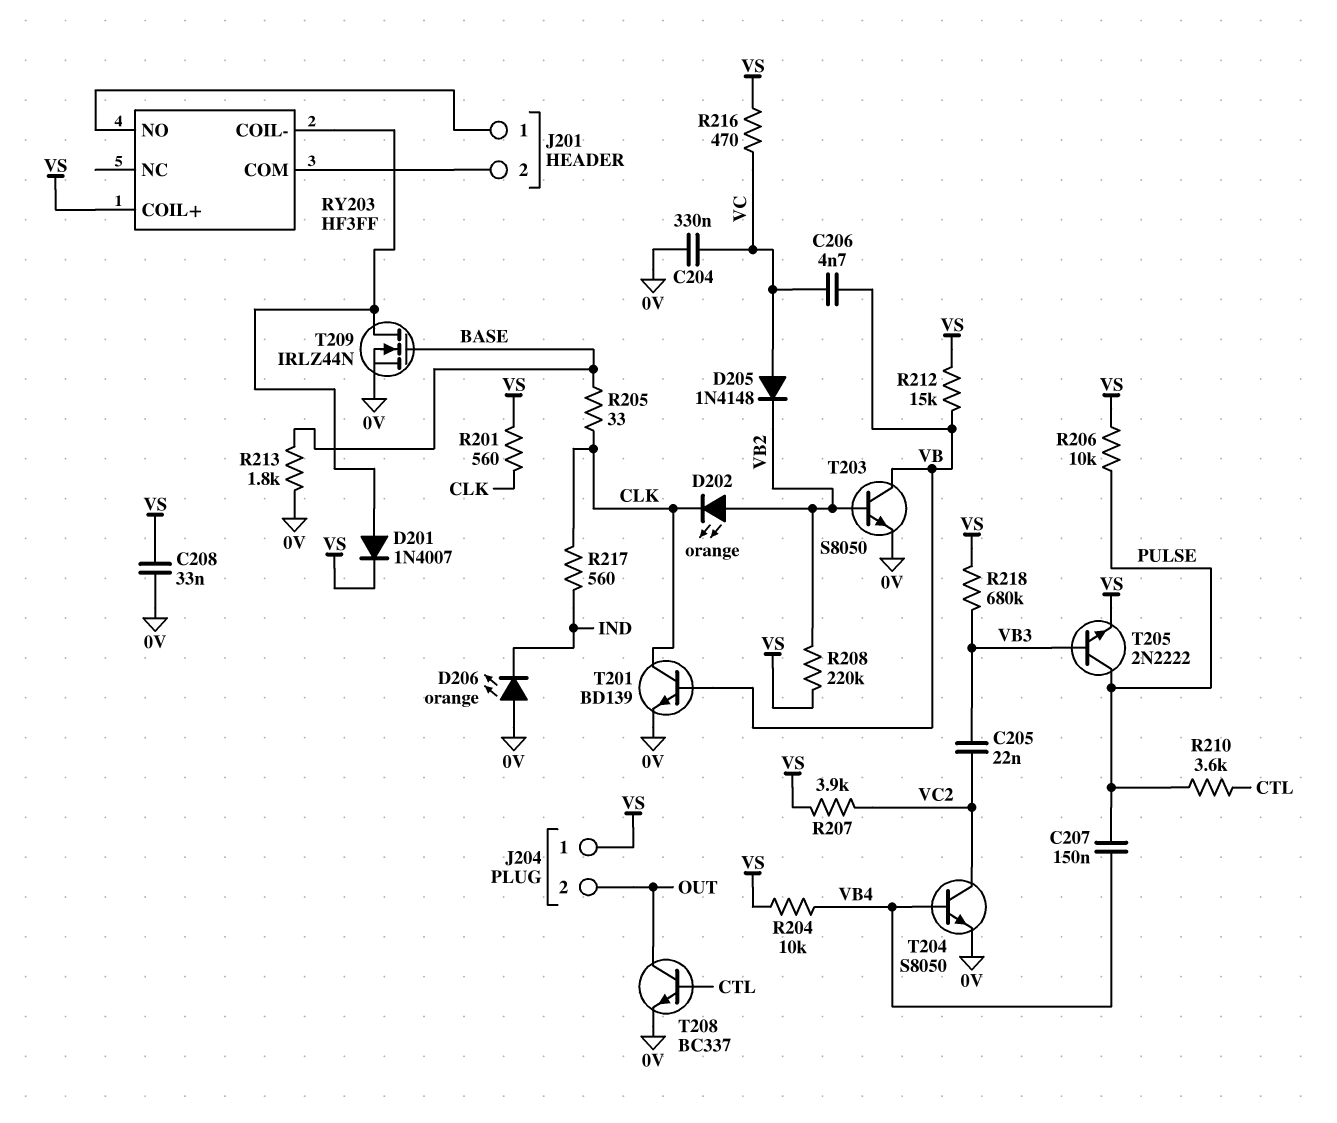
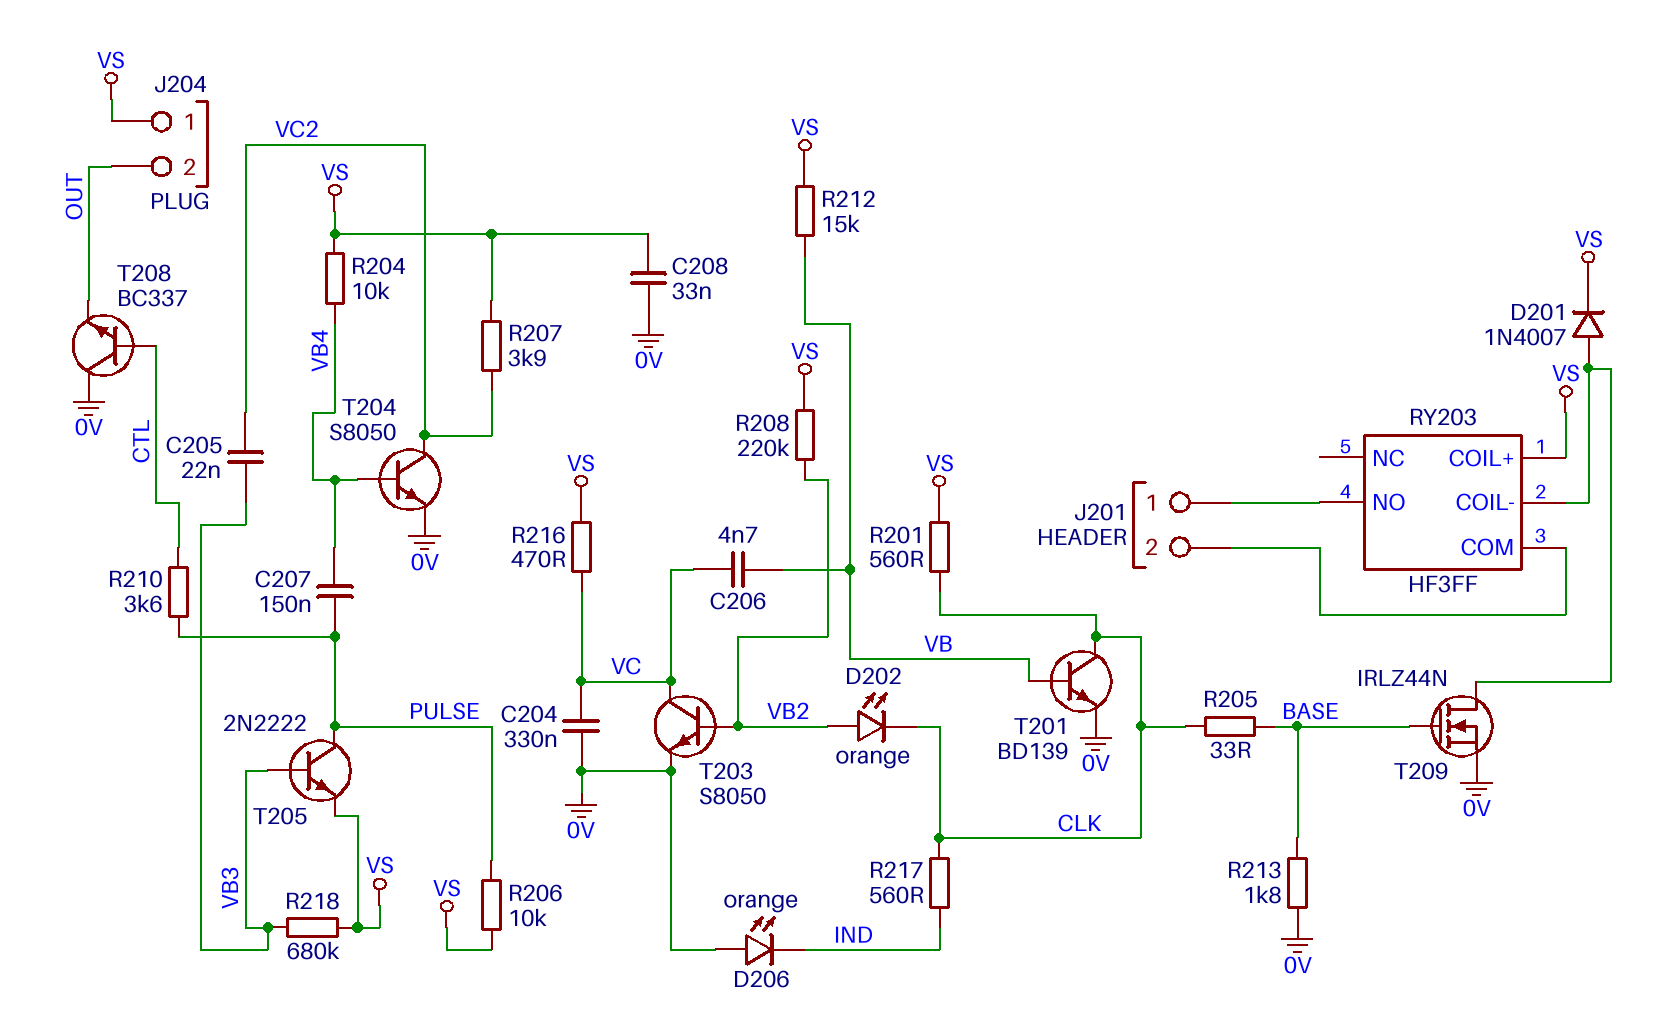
D205: diode 1N4148 (A VC, K VB2) -> none
T203: NPN S8050 (B VB2, C VB, E 0V) -> NPN S8050 (B VB2, C VC, E 0V)
T208: NPN BC337 (B CTL, C OUT, E 0V) -> NPN BC337 (B CTL, C 0V, E OUT)

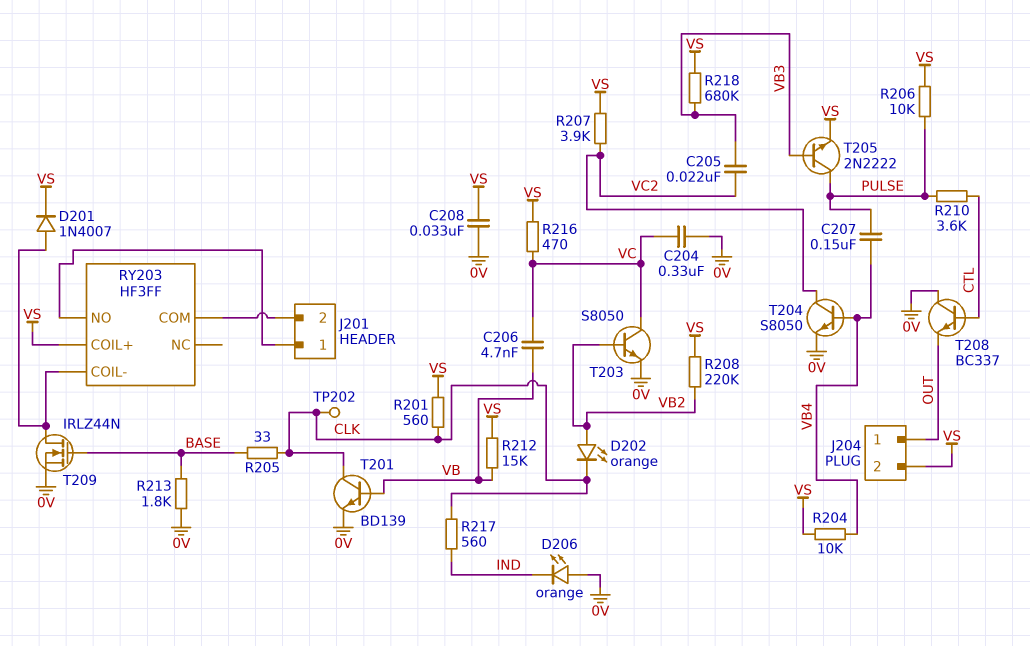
J204 pin 1: VS -> OUT
J204 pin 2: OUT -> VS
TP202: none -> test point (CLK)

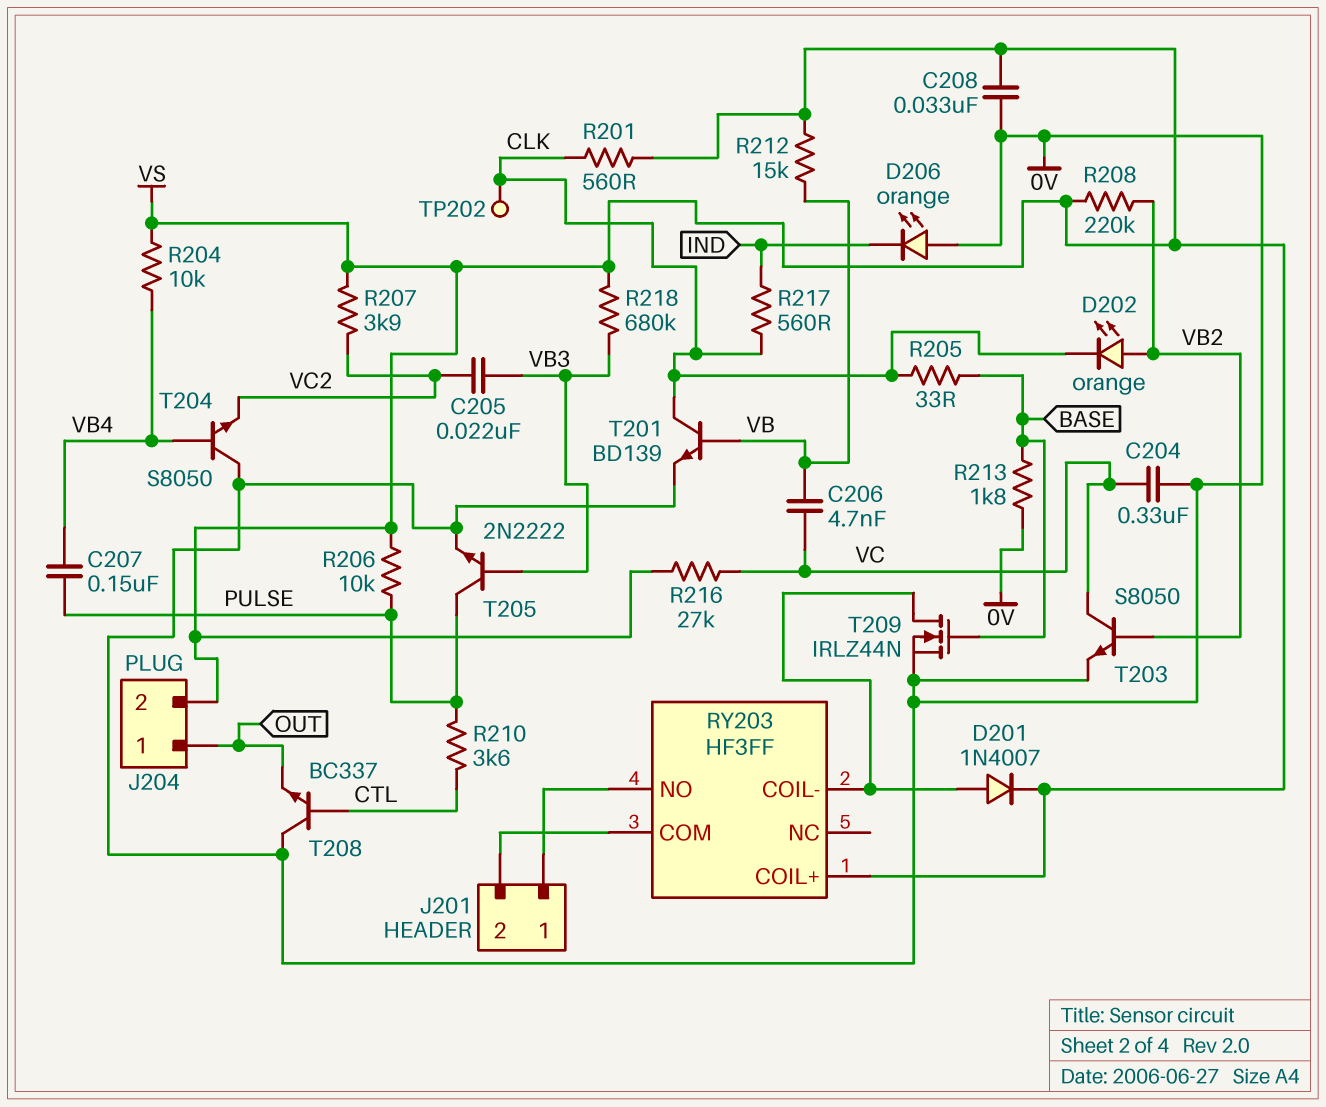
R216: 470 (VC, VS) -> 27k (VC, VS)
T204: NPN S8050 (B VB4, C VC2, E 0V) -> NPN S8050 (B VB4, C 0V, E VC2)
T205: NPN 2N2222 (B VB3, C PULSE, E VS) -> NPN 2N2222 (B VB3, C PULSE, E 0V)

